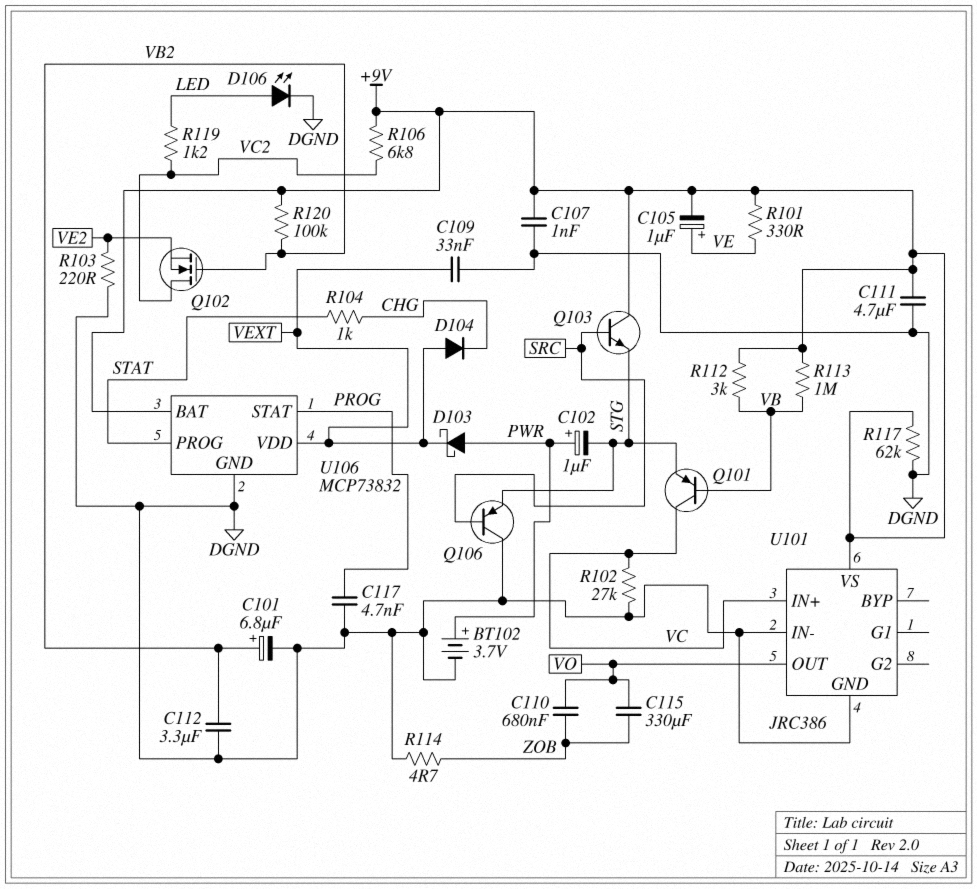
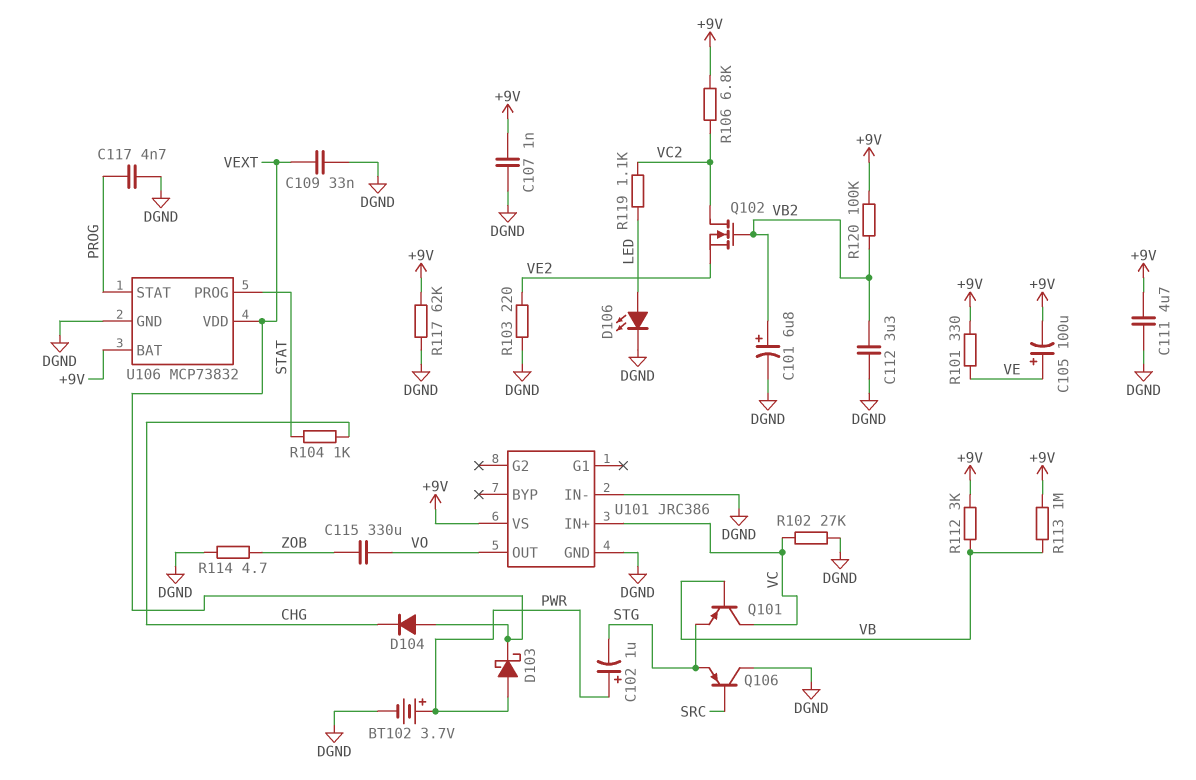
C105: 1uF (plus VE, minus +9V) -> 100uF (plus VE, minus +9V)
C110: 680nF (VO, ZOB) -> none
Q103: NPN (B SRC, C +9V, E STG) -> none
R119: 1.2k (LED, VC2) -> 1.1k (LED, VC2)

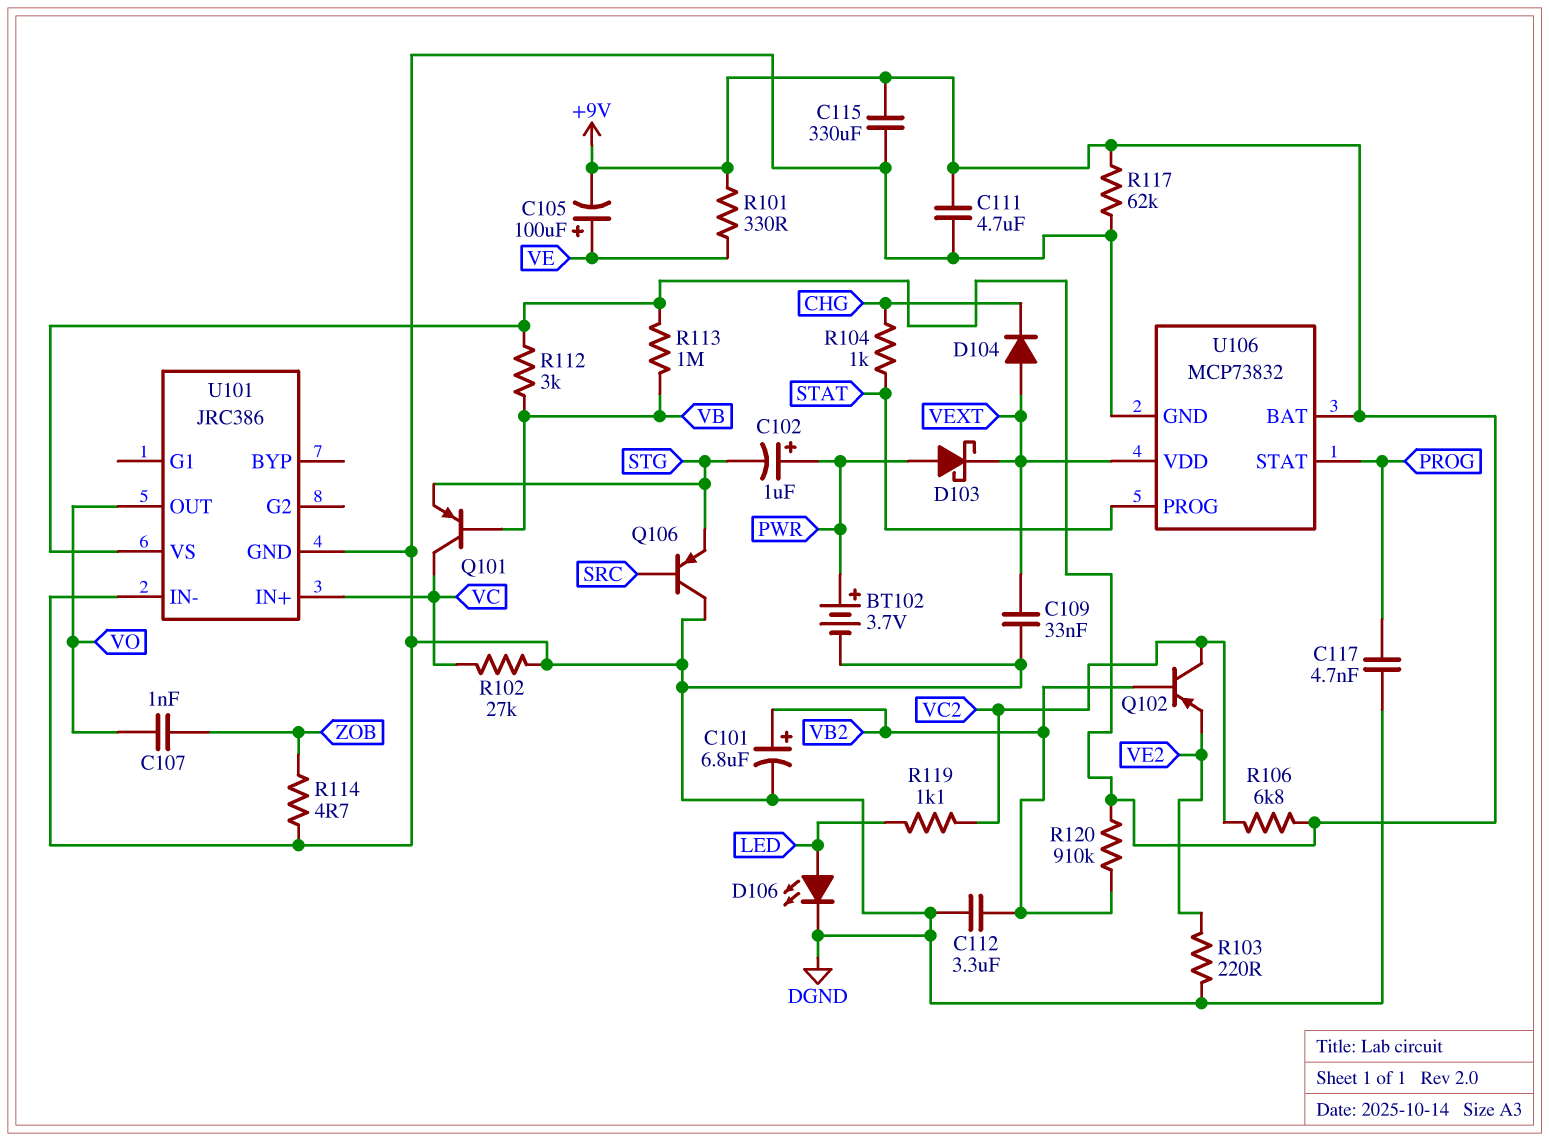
C107: 1nF (+9V, DGND) -> 1nF (VO, ZOB)
C115: 330uF (VO, ZOB) -> 330uF (+9V, DGND)
Q102: NMOS (G VB2, D VC2, S VE2) -> PNP (B VB2, C VC2, E VE2)
R120: 100k (+9V, VB2) -> 910k (+9V, VB2)

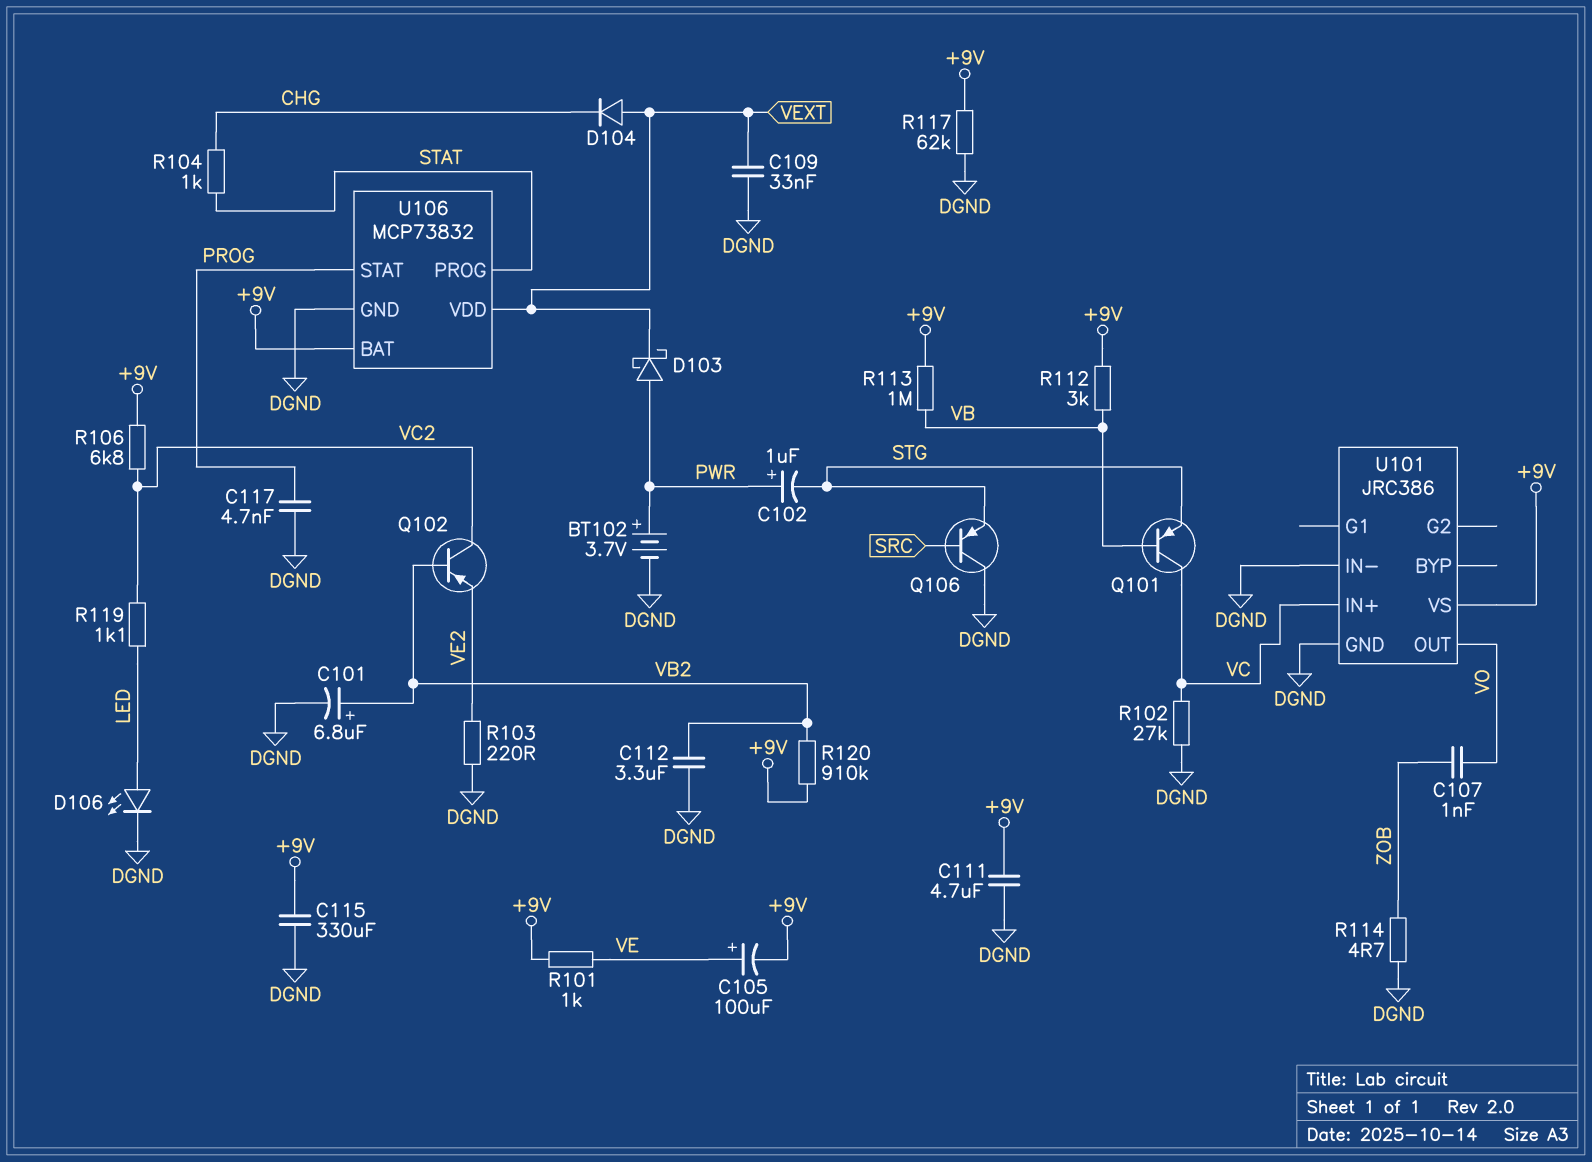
R101: 330 (+9V, VE) -> 1k (+9V, VE)

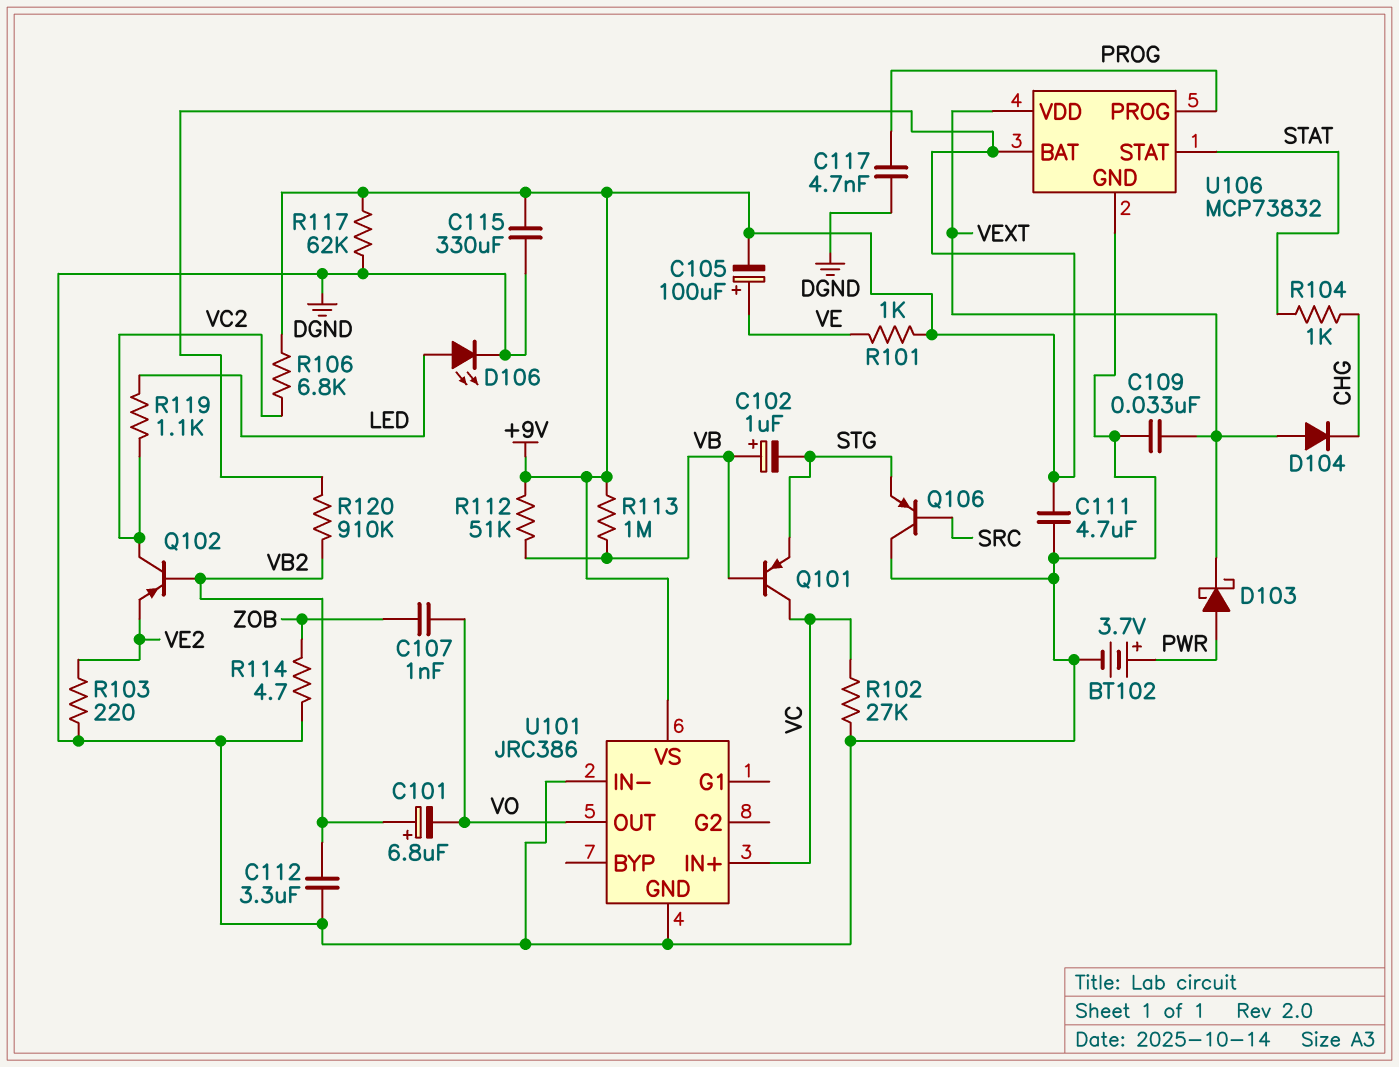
C101: 6.8uF (plus VB2, minus DGND) -> 6.8uF (plus VB2, minus VO)
C102: 1uF (plus PWR, minus STG) -> 1uF (plus VB, minus STG)
R112: 3k (+9V, VB) -> 51k (+9V, VB)
U106 pin PROG: STAT -> PROG
U106 pin STAT: PROG -> STAT

